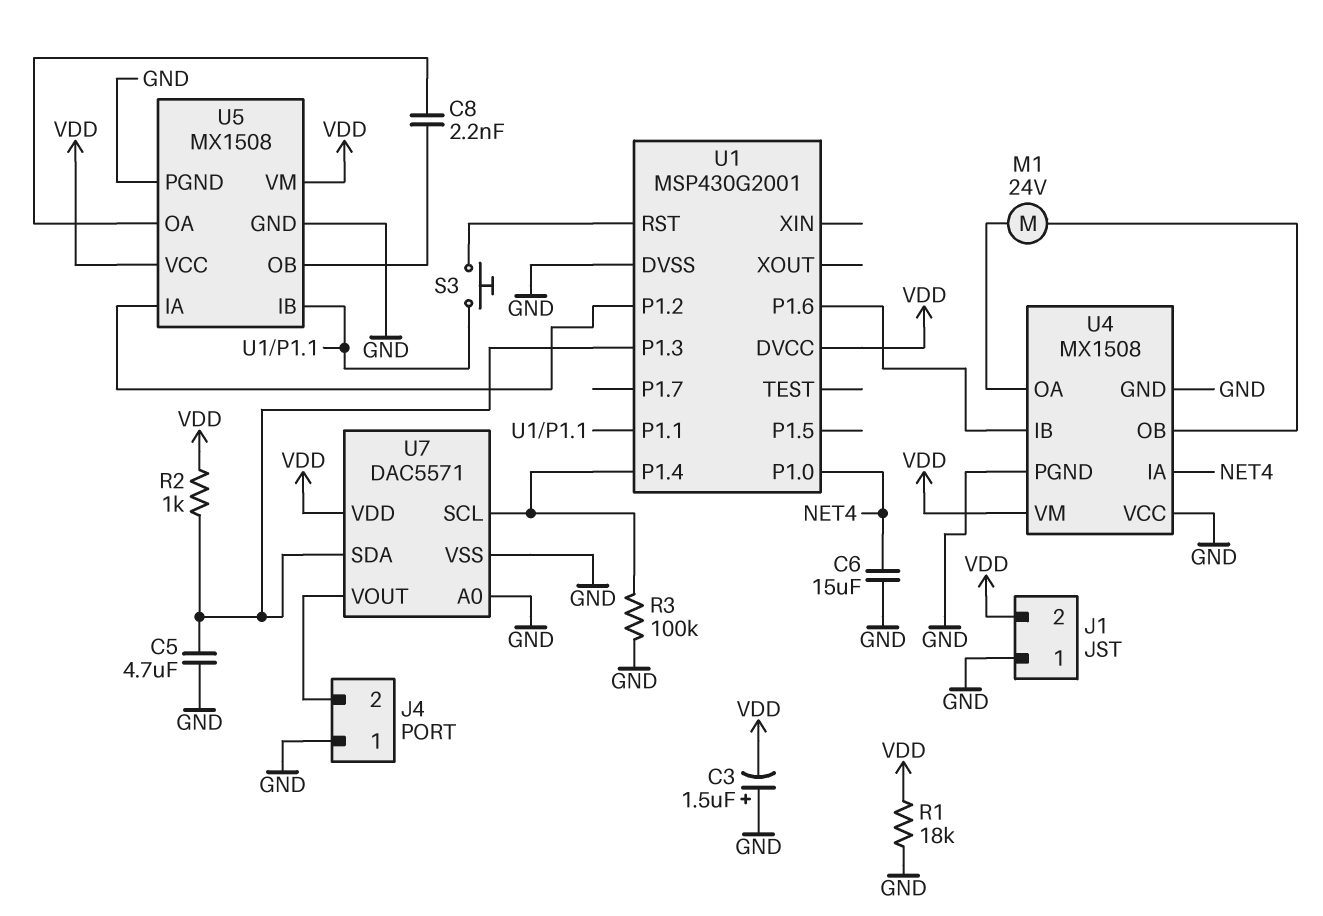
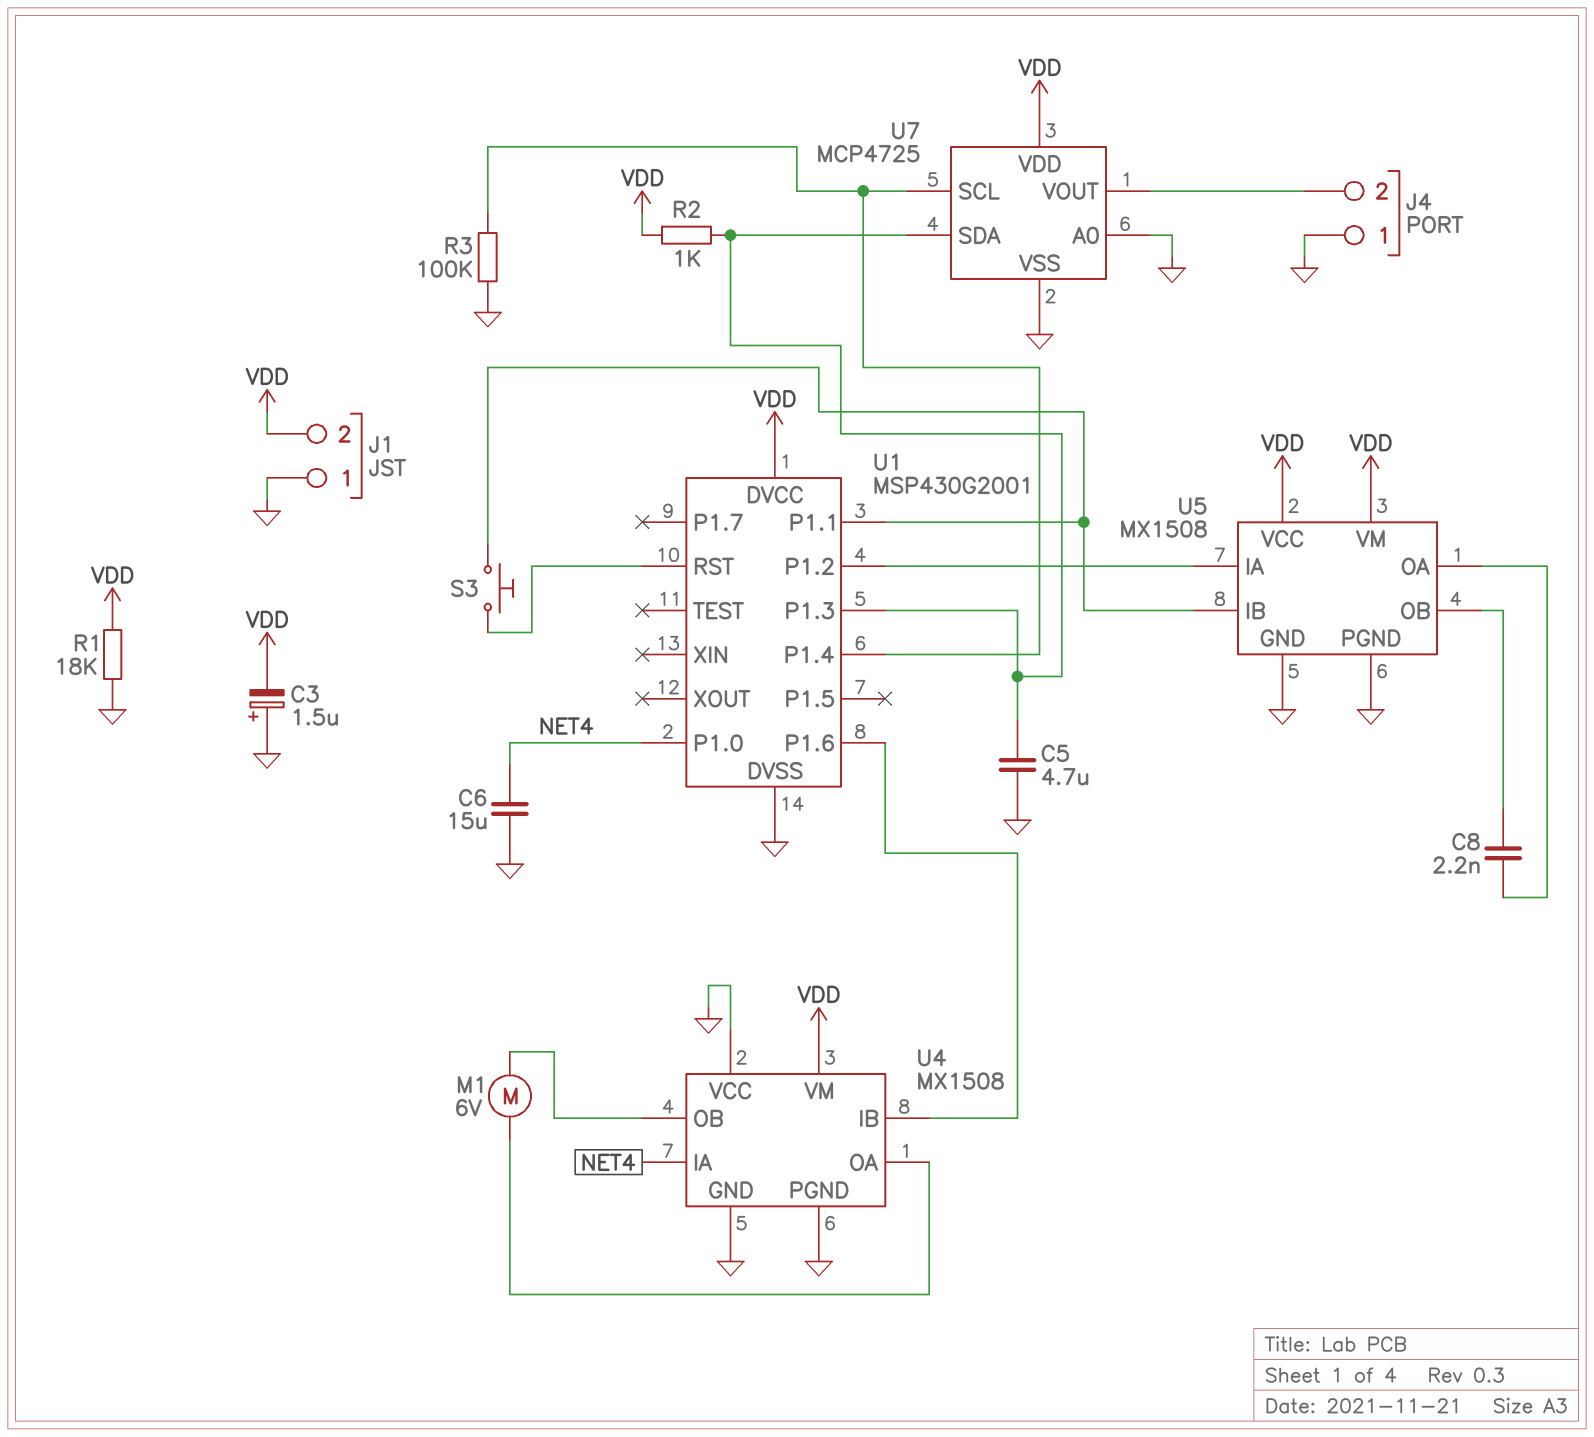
M1: motor 24V (U4/OA, U4/OB) -> motor 6V (U4/OA, U4/OB)
U7: DAC5571 -> MCP4725

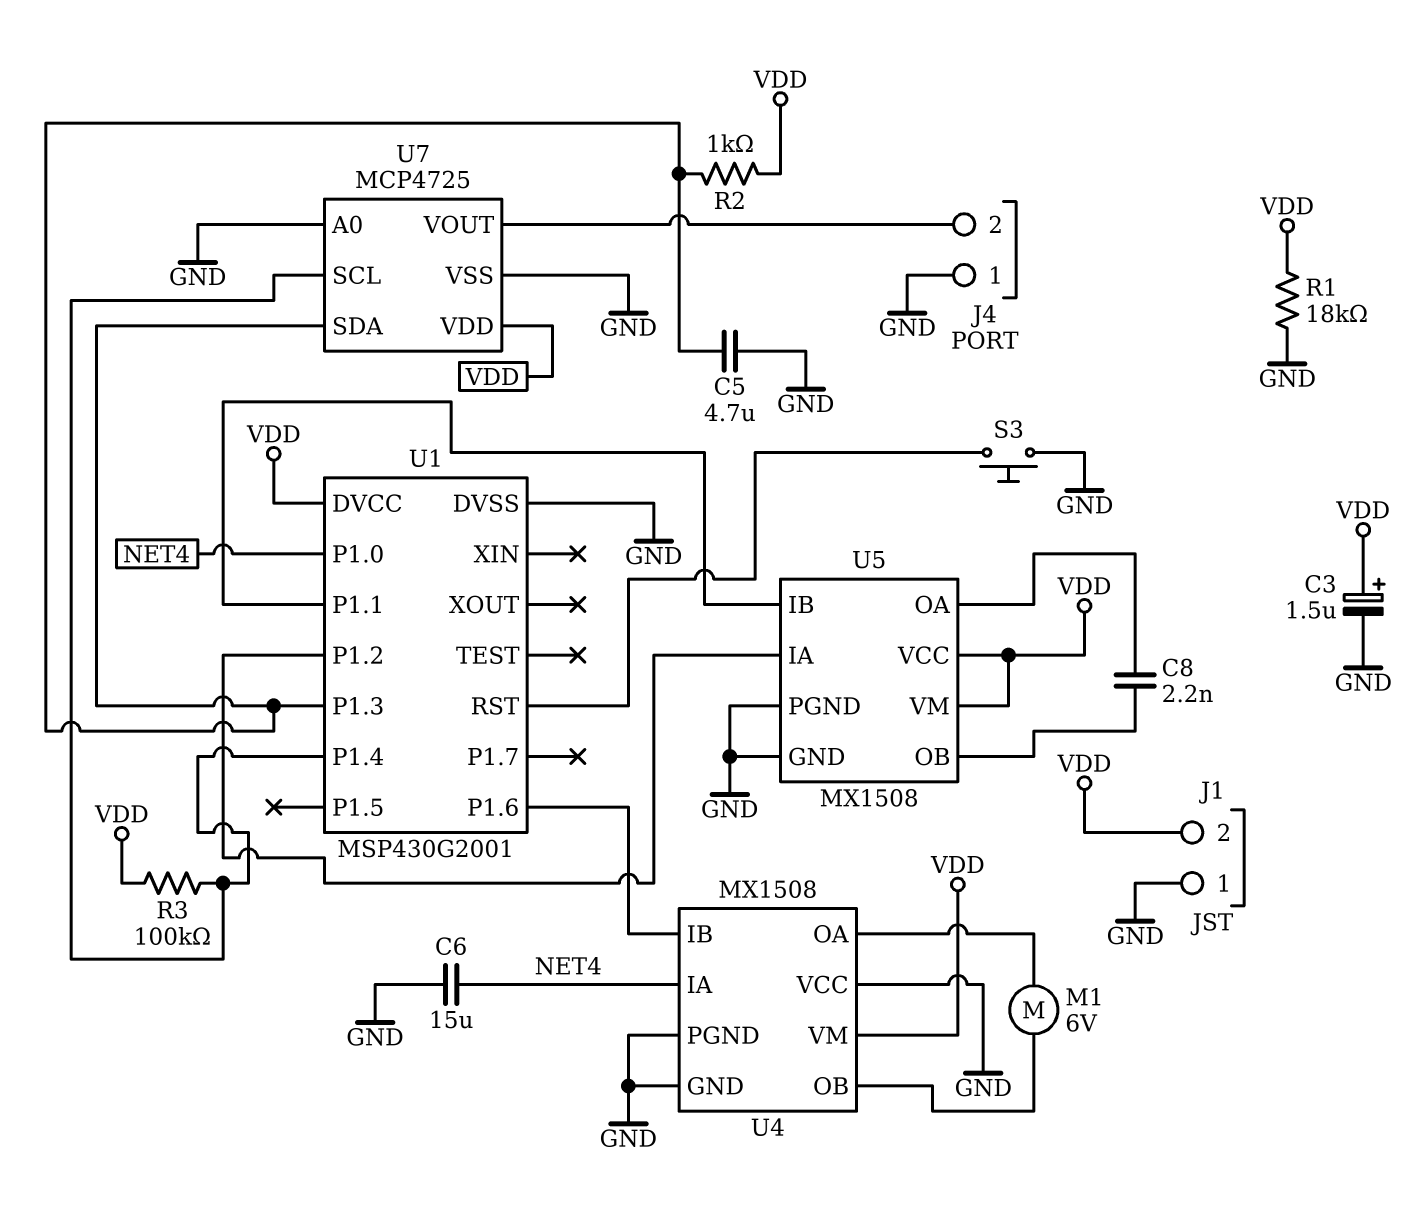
C3: 1.5uF (plus GND, minus VDD) -> 1.5uF (plus VDD, minus GND)
R3: 100k (GND, U1/P1.4) -> 100k (U1/P1.4, VDD)
S3: button (U1/P1.1, U1/RST) -> button (GND, U1/RST)

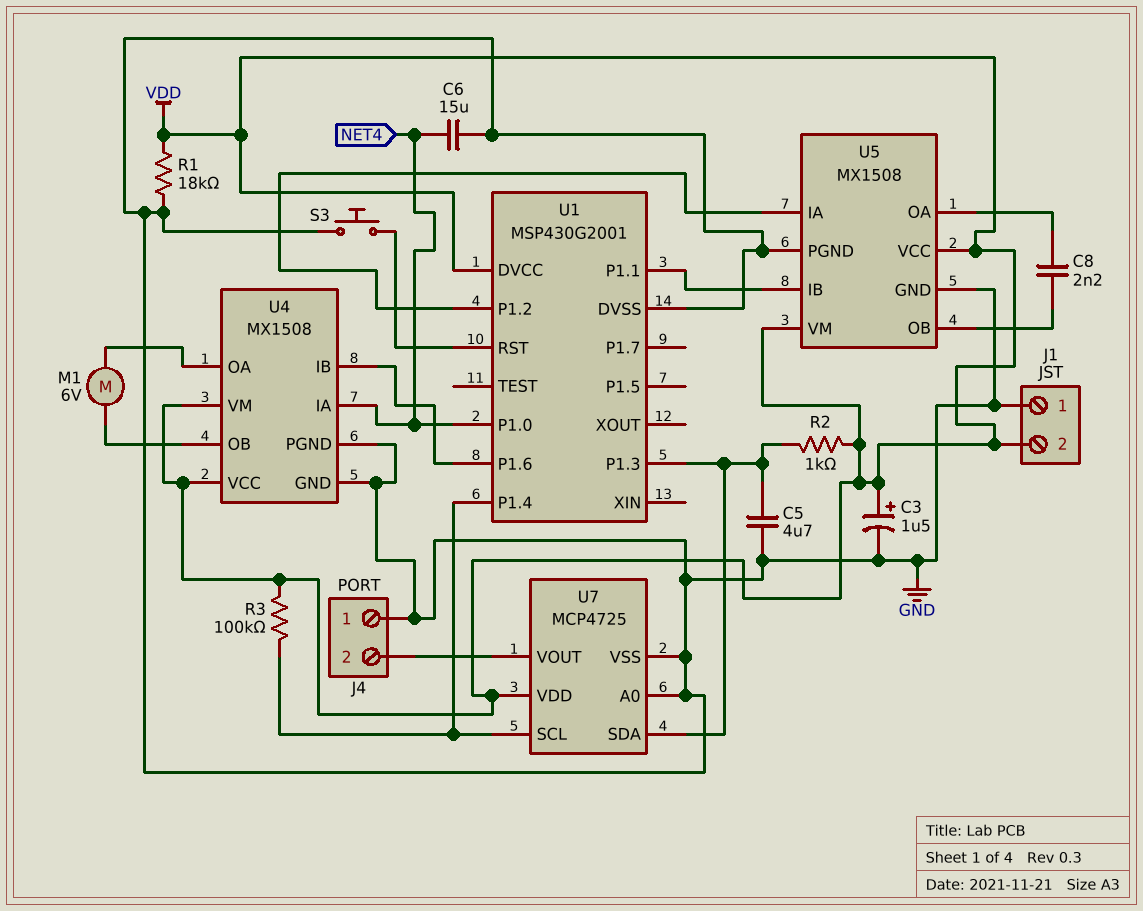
U4 pin VCC: GND -> VDD

